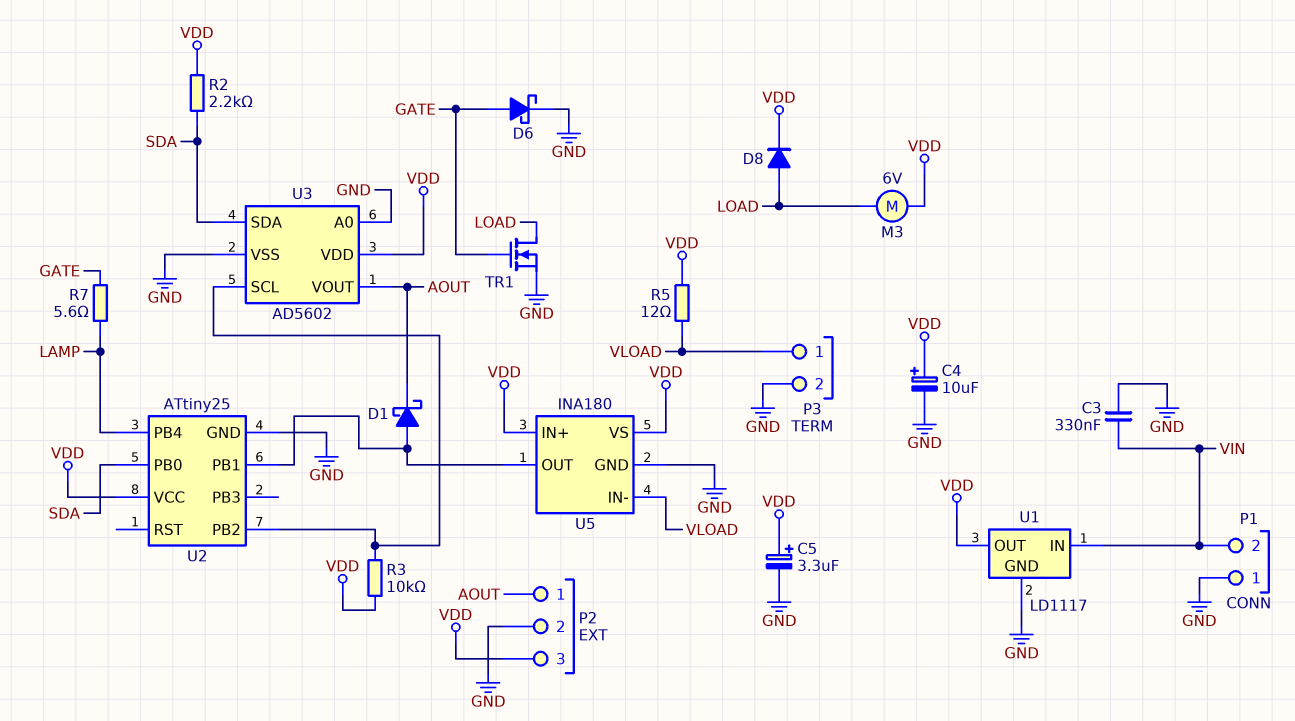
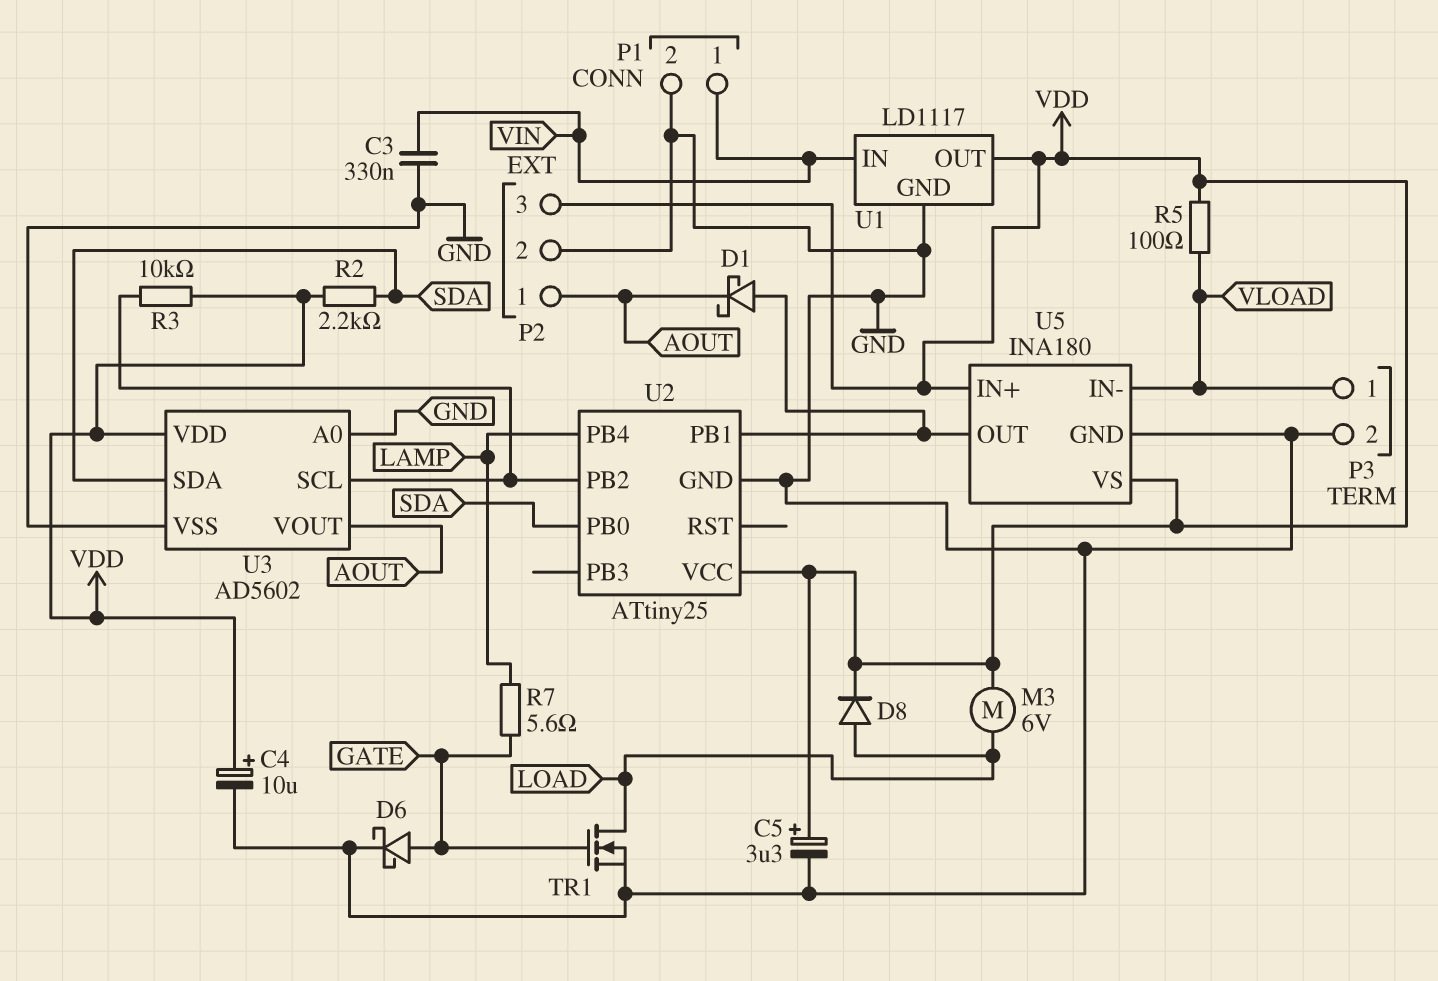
P1 pin 1: GND -> VIN
P1 pin 2: VIN -> GND
R5: 12 (VDD, VLOAD) -> 100 (VDD, VLOAD)

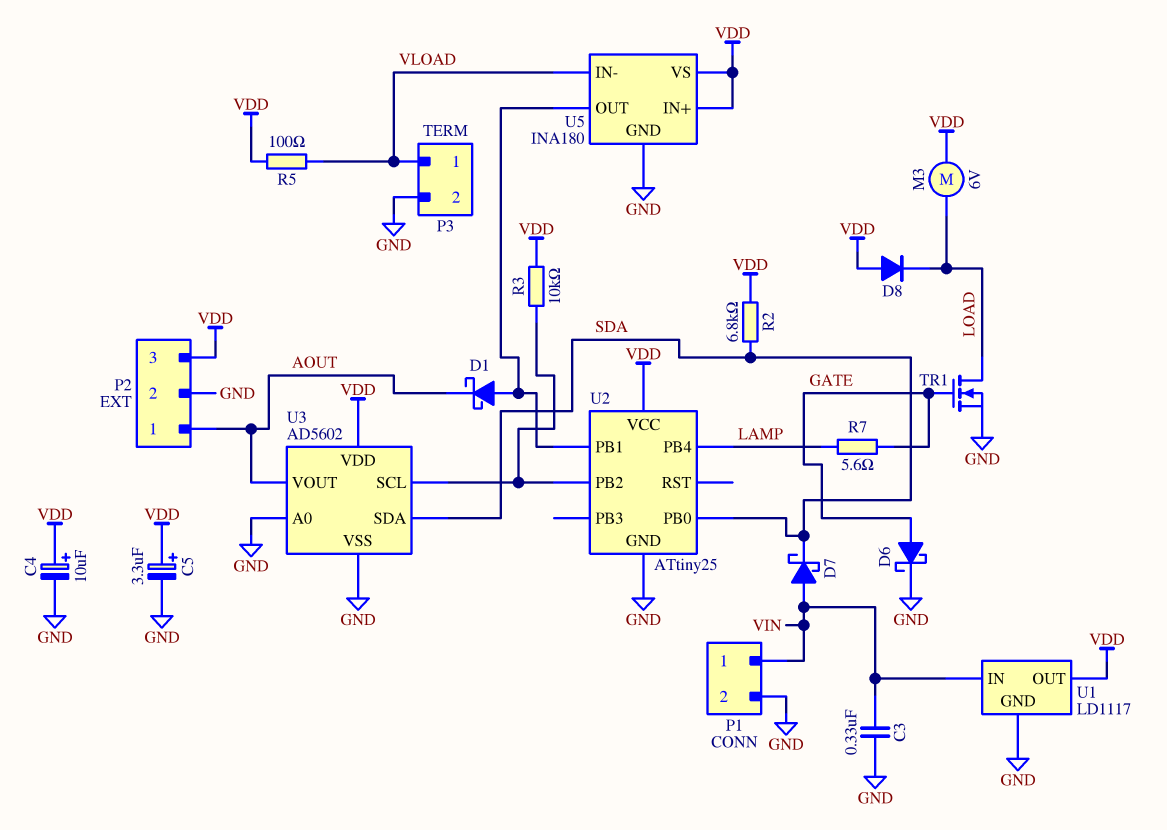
D7: none -> schottky (A VIN, K SDA)
D8: diode (A LOAD, K VDD) -> diode (A VDD, K LOAD)
R2: 2.2k (SDA, VDD) -> 6.8k (SDA, VDD)

